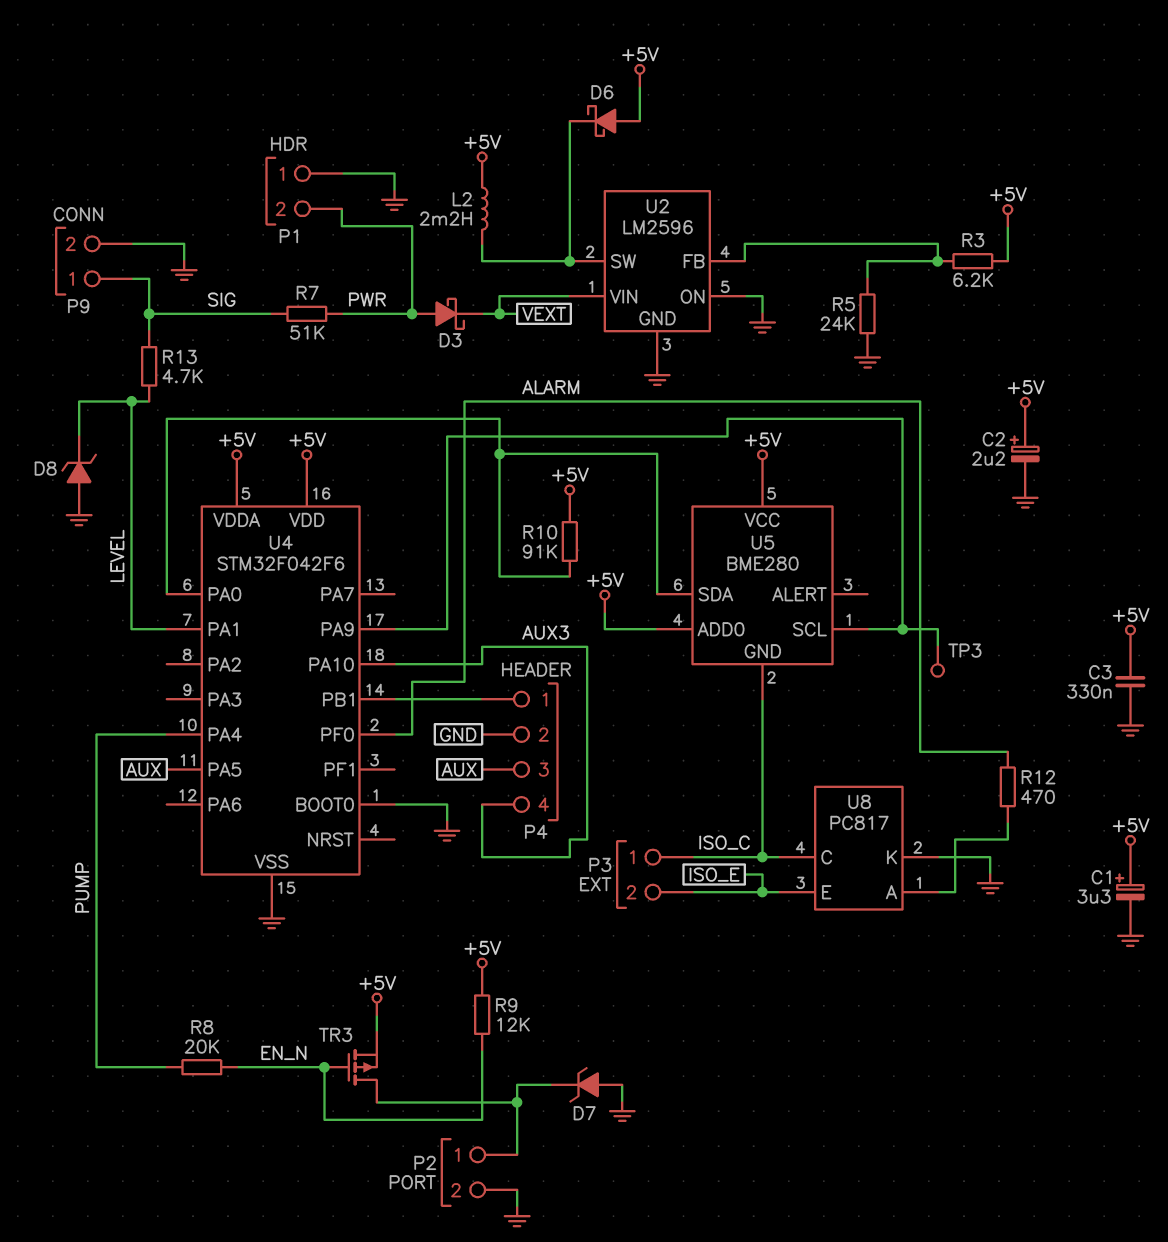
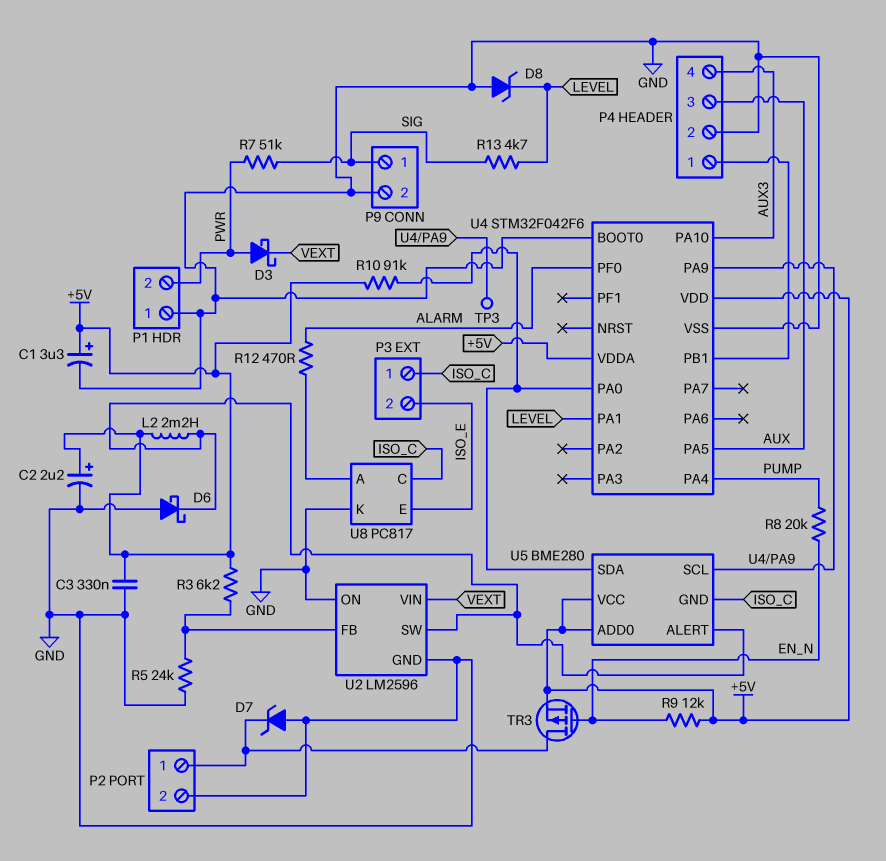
D6: schottky (A +5V, K U2/SW) -> schottky (A GND, K U2/SW)
U5 pin ALERT: none -> U2/SW

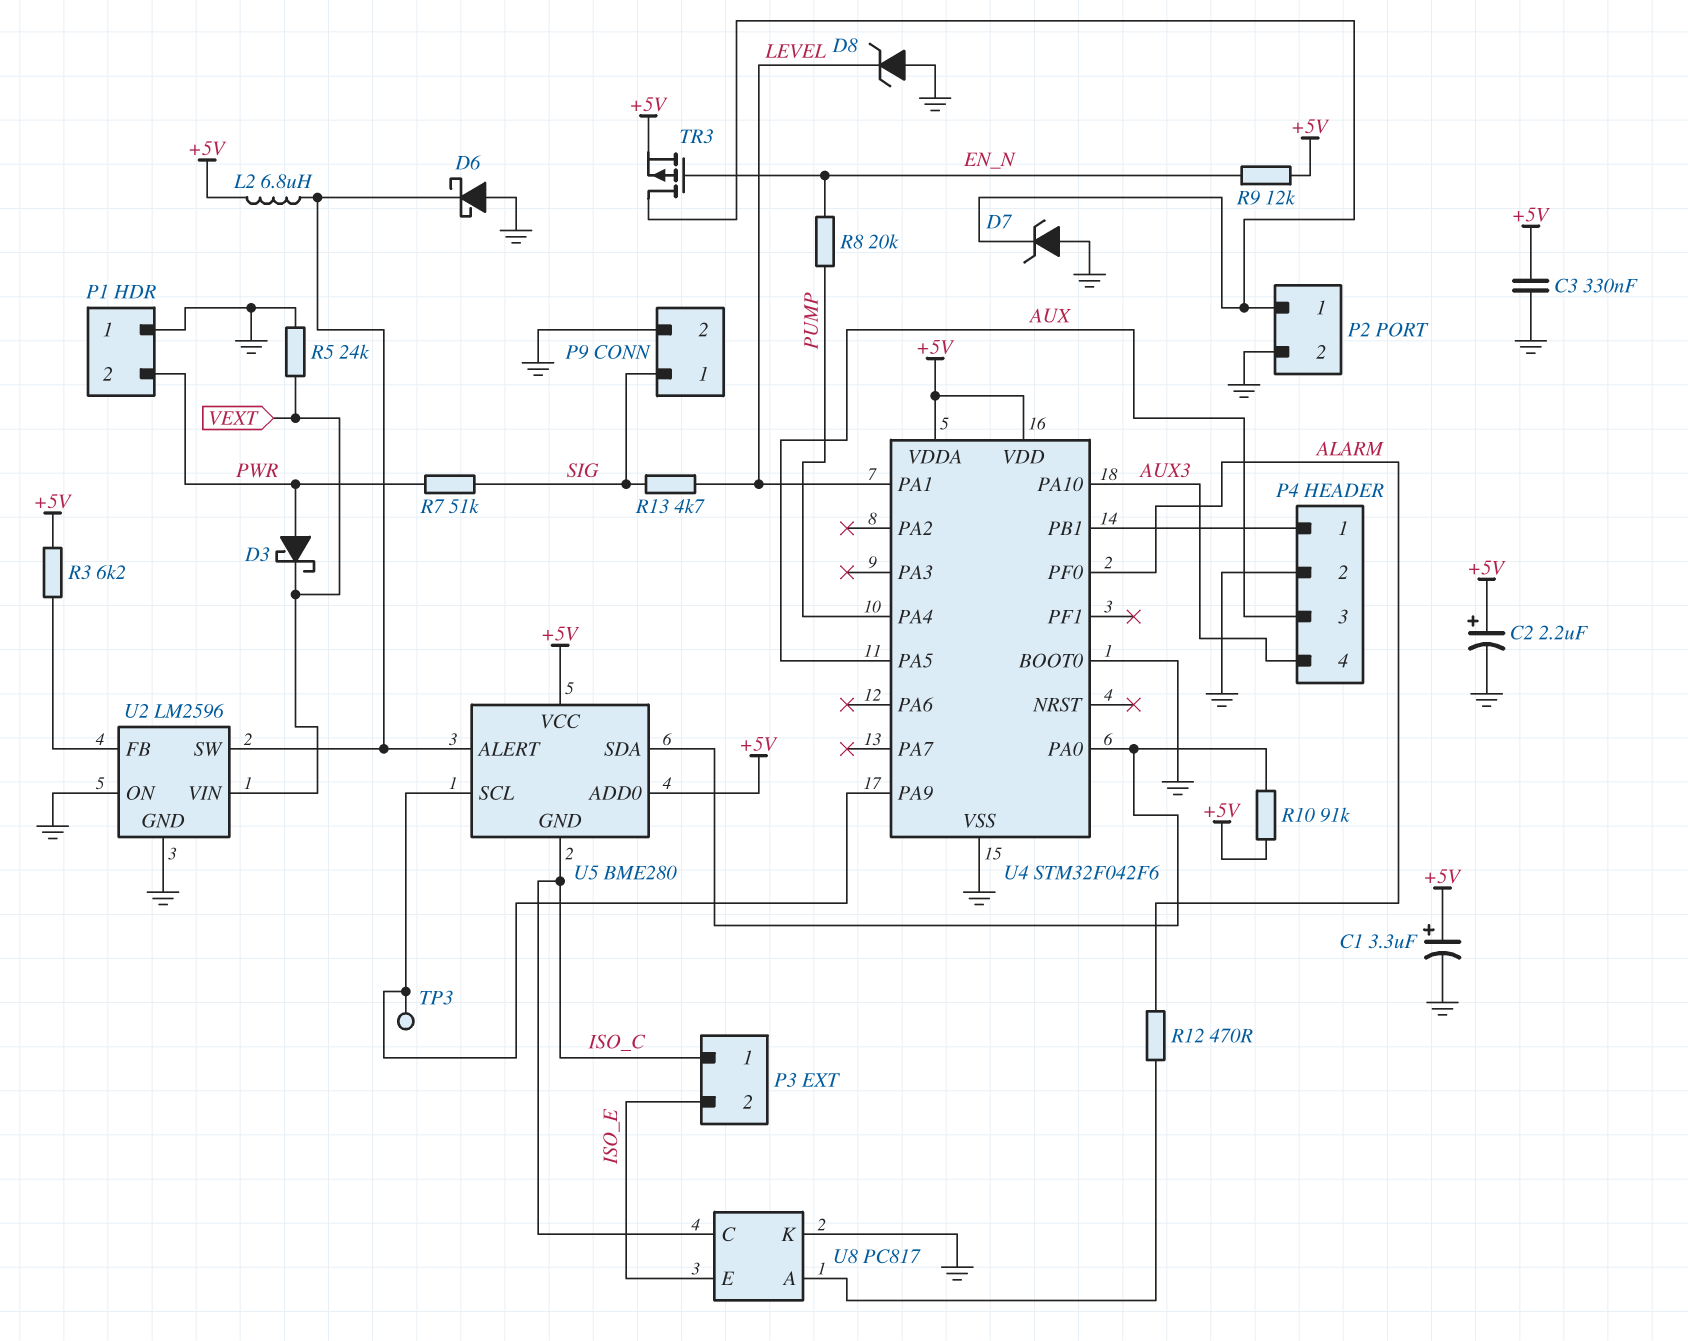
L2: 2.2mH (+5V, U2/SW) -> 6.8uH (+5V, U2/SW)
R5: 24k (GND, U2/FB) -> 24k (GND, VEXT)

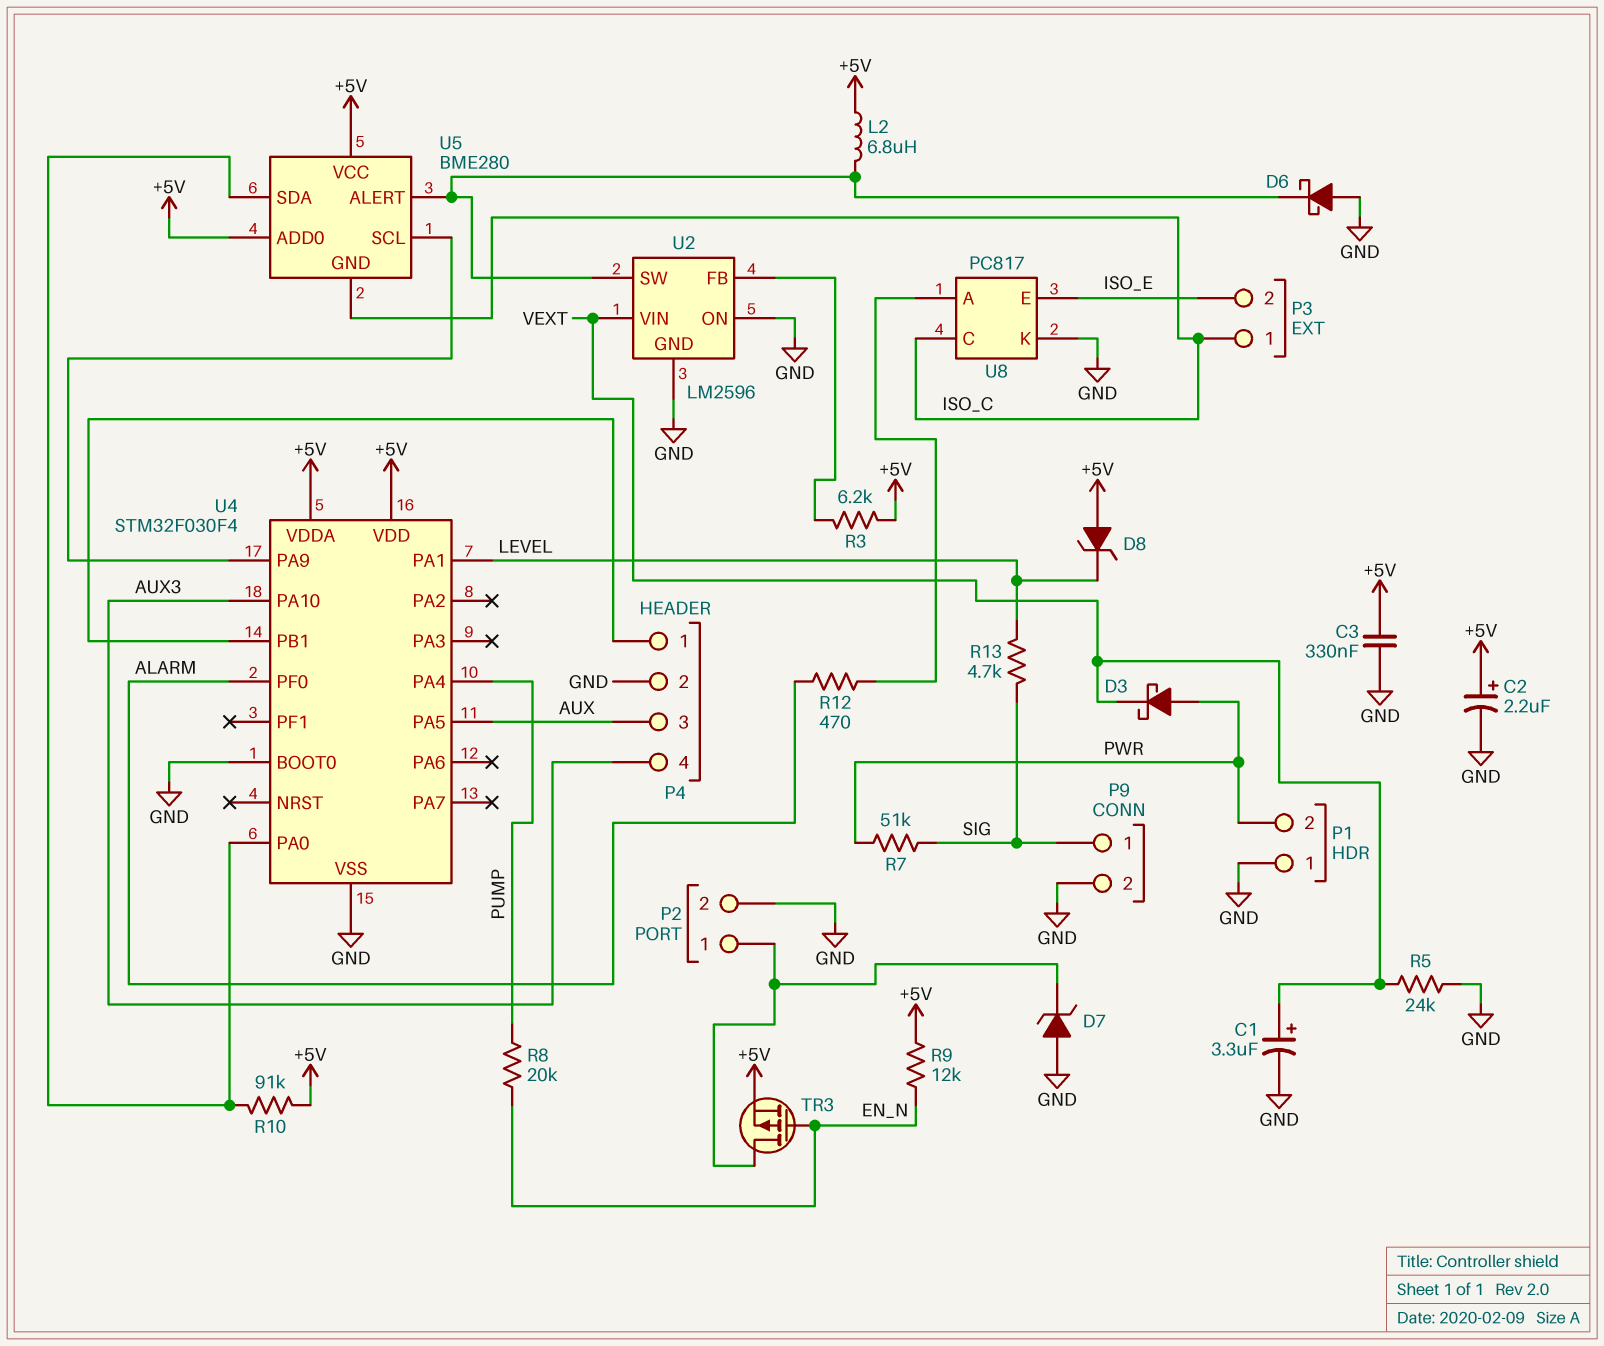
C1: 3.3uF (plus +5V, minus GND) -> 3.3uF (plus VEXT, minus GND)
D8: zener (A GND, K LEVEL) -> zener (A +5V, K LEVEL)
TP3: test point (U4/PA9) -> none
U4: STM32F042F6 -> STM32F030F4

